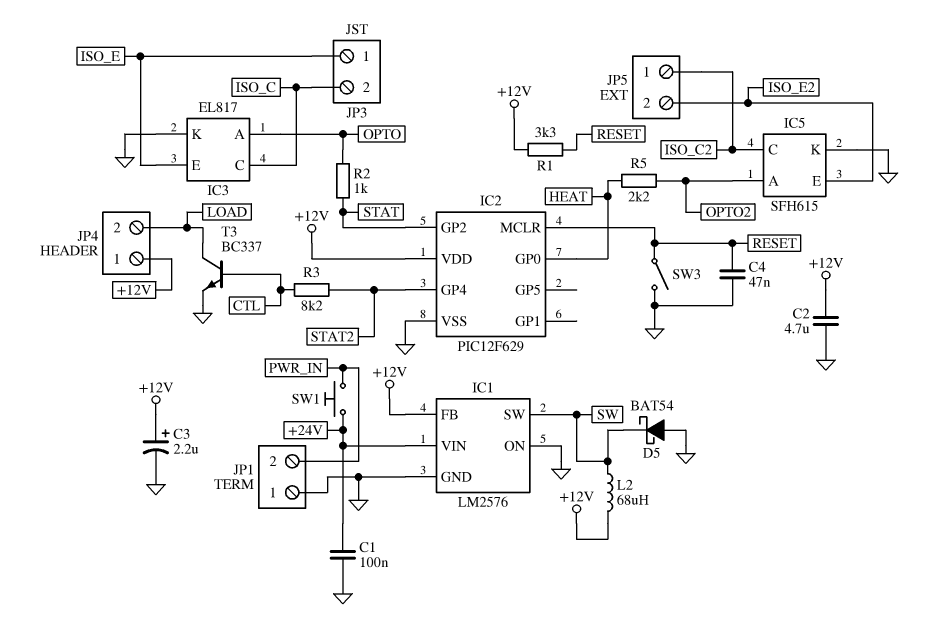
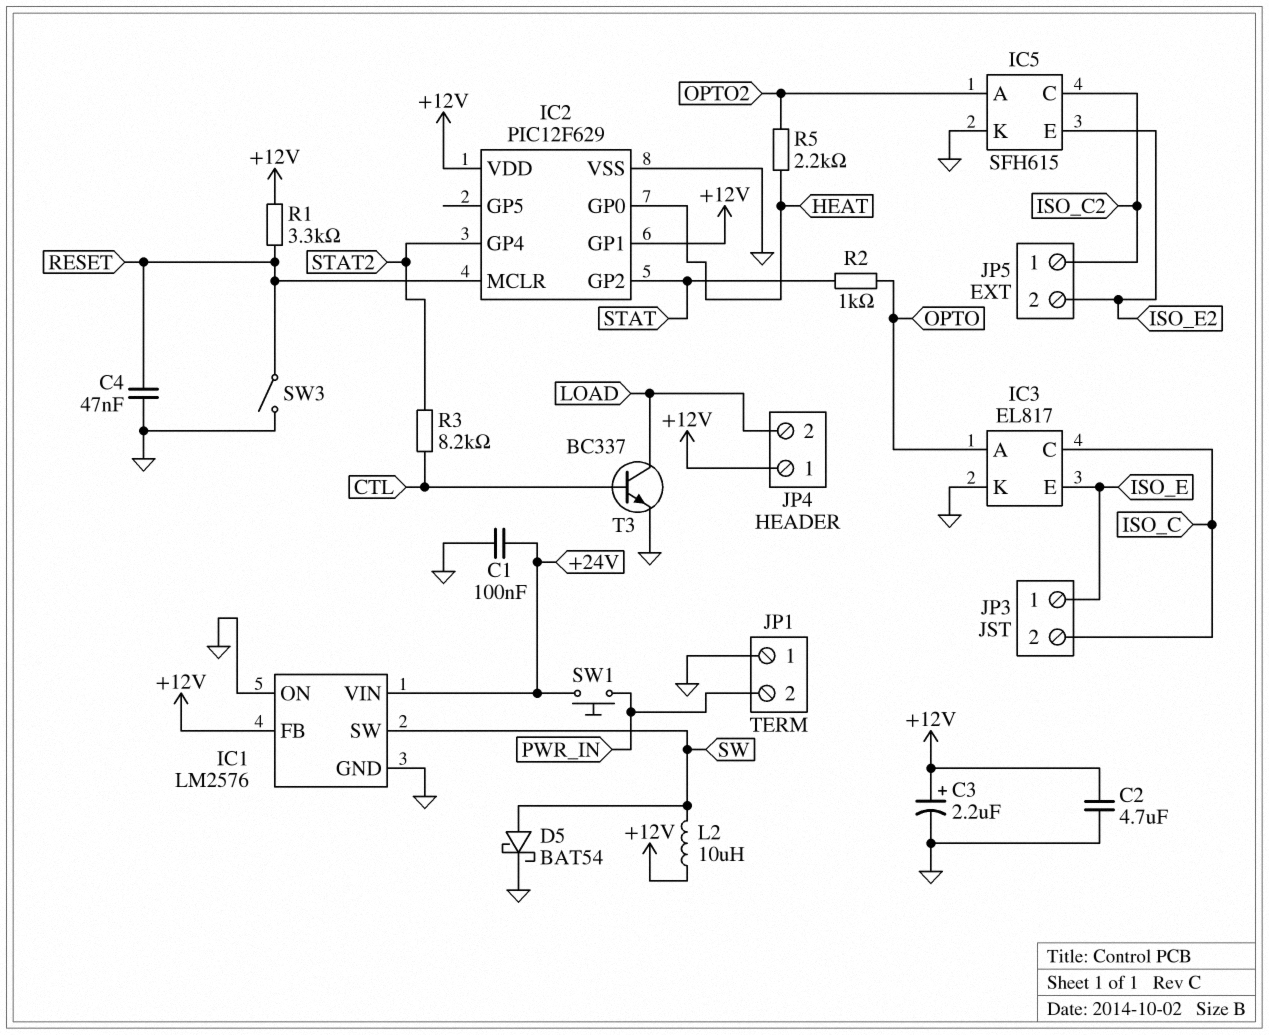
D5: schottky BAT54 (A GND, K SW) -> schottky BAT54 (A SW, K GND)
IC2 pin GP1: none -> +12V
L2: 68uH (+12V, SW) -> 10uH (+12V, SW)

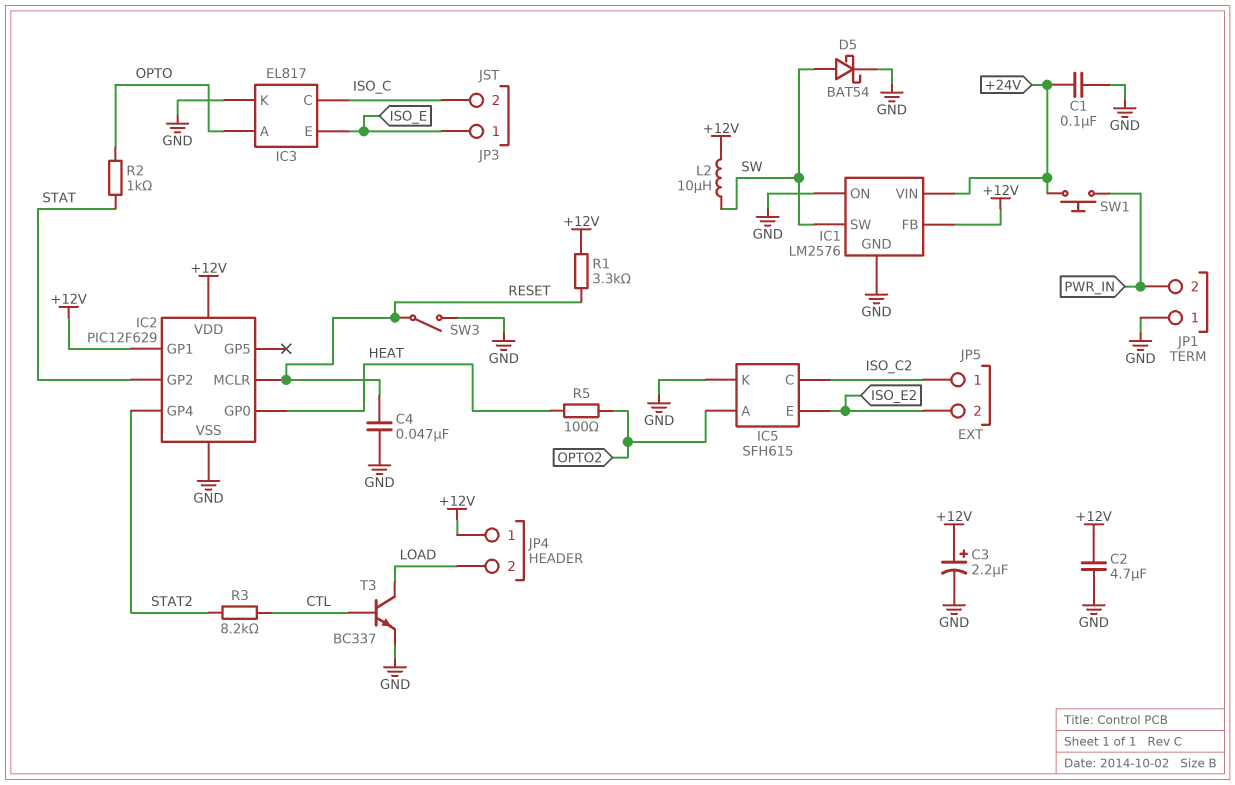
R5: 2.2k (HEAT, OPTO2) -> 100 (HEAT, OPTO2)

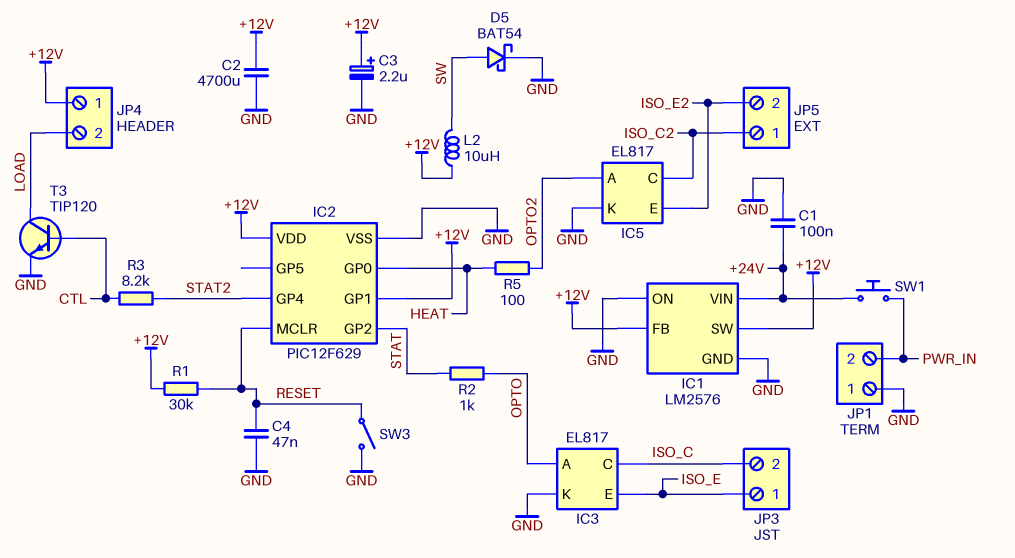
C2: 4.7uF (+12V, GND) -> 4700uF (+12V, GND)
IC1 pin SW: SW -> +12V
IC5: SFH615 -> EL817
R1: 3.3k (+12V, RESET) -> 30k (+12V, RESET)
T3: NPN BC337 (B CTL, C LOAD, E GND) -> NPN TIP120 (B CTL, C LOAD, E GND)

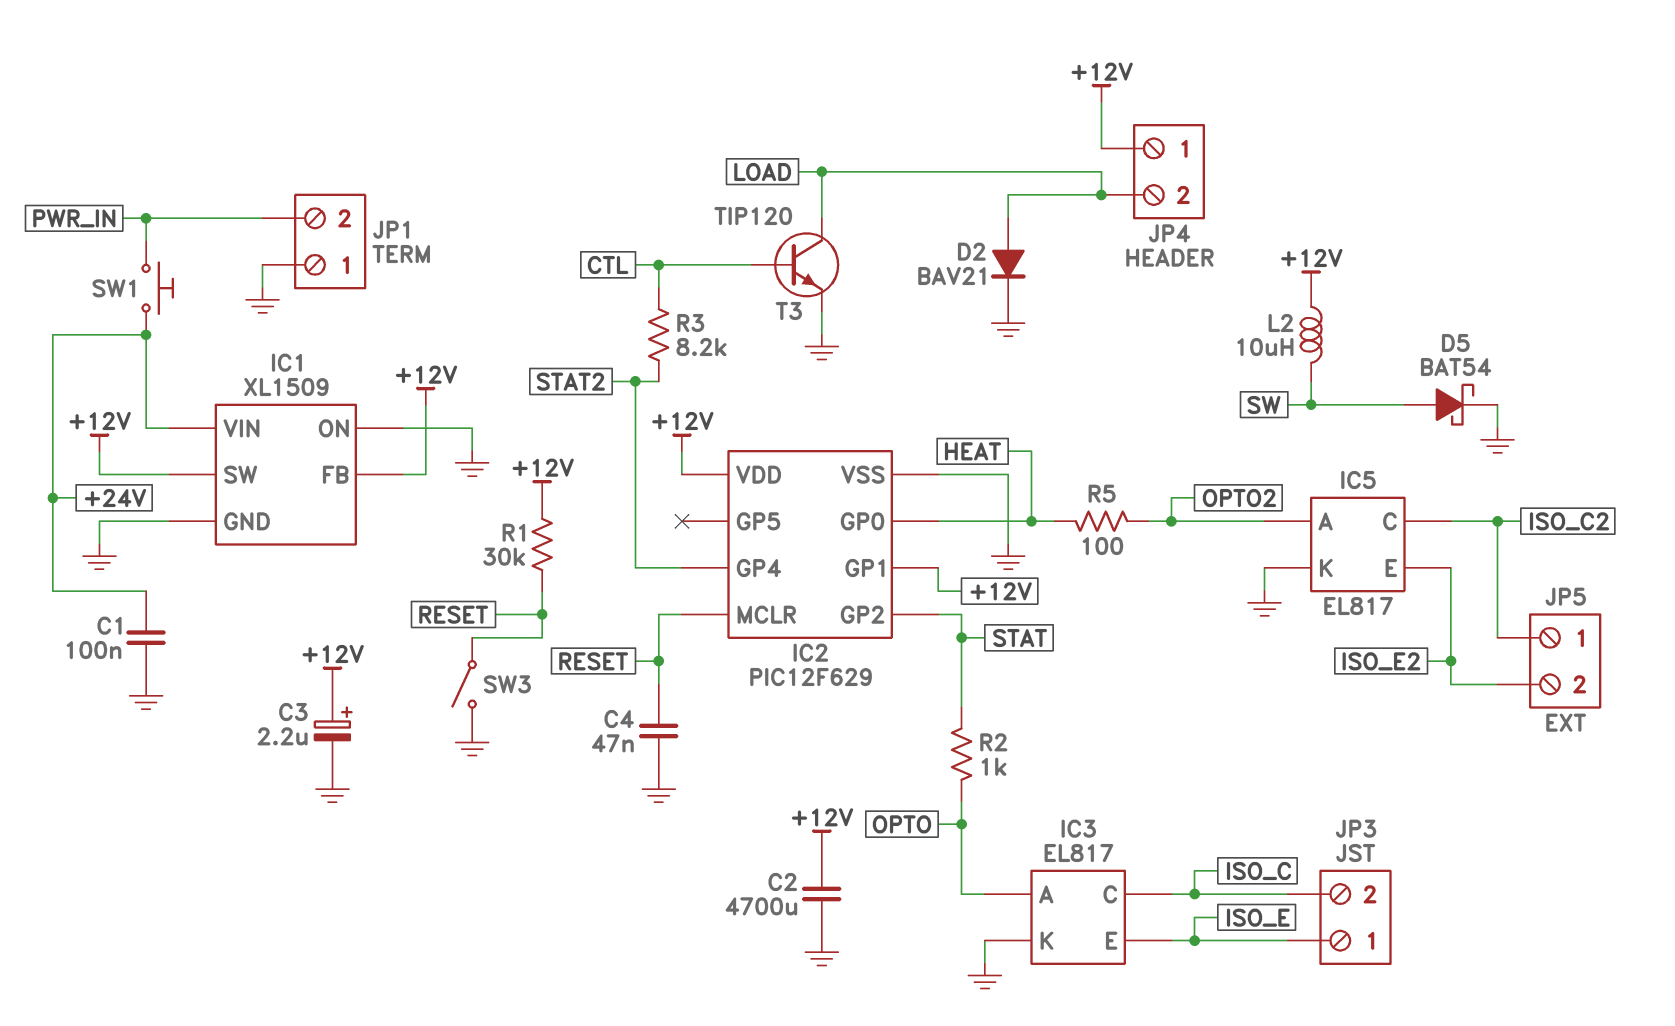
D2: none -> diode BAV21 (A LOAD, K GND)
IC1: LM2576 -> XL1509

